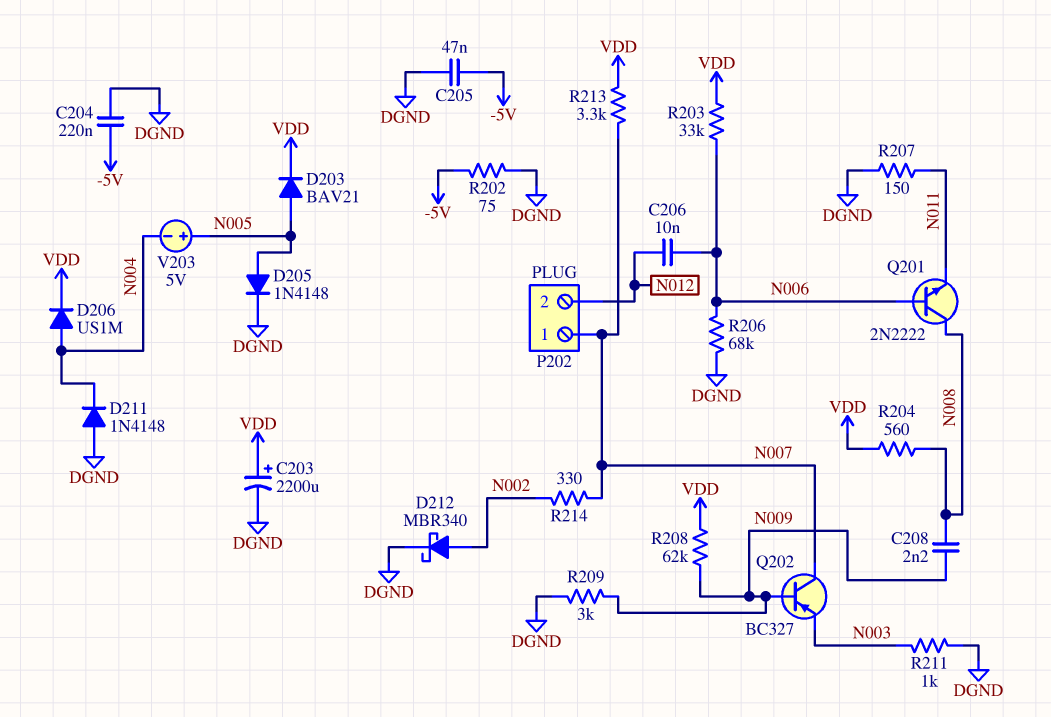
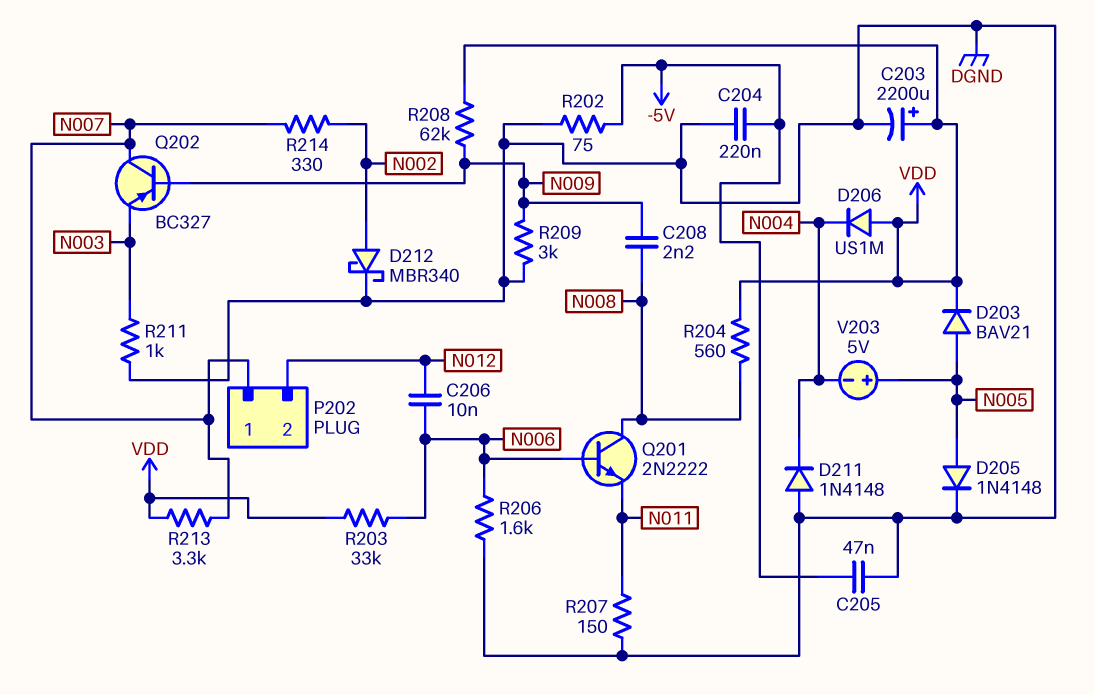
D206: diode US1M (A N004, K VDD) -> diode US1M (A VDD, K N004)
R206: 68k (DGND, N006) -> 1.6k (DGND, N006)

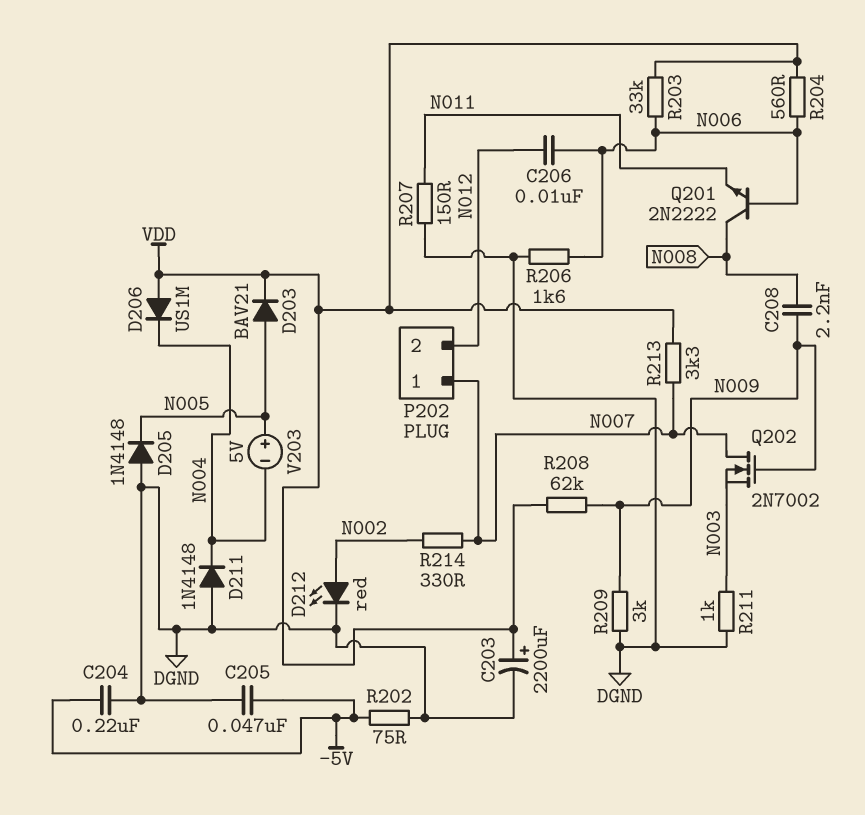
D205: diode 1N4148 (A N005, K DGND) -> diode 1N4148 (A DGND, K N005)
D212: schottky MBR340 (A N002, K DGND) -> LED red (A N002, K DGND)
Q202: PNP BC327 (B N009, C N007, E N003) -> NMOS 2N7002 (G N009, D N007, S N003)
R204: 560 (N008, VDD) -> 560 (N006, VDD)

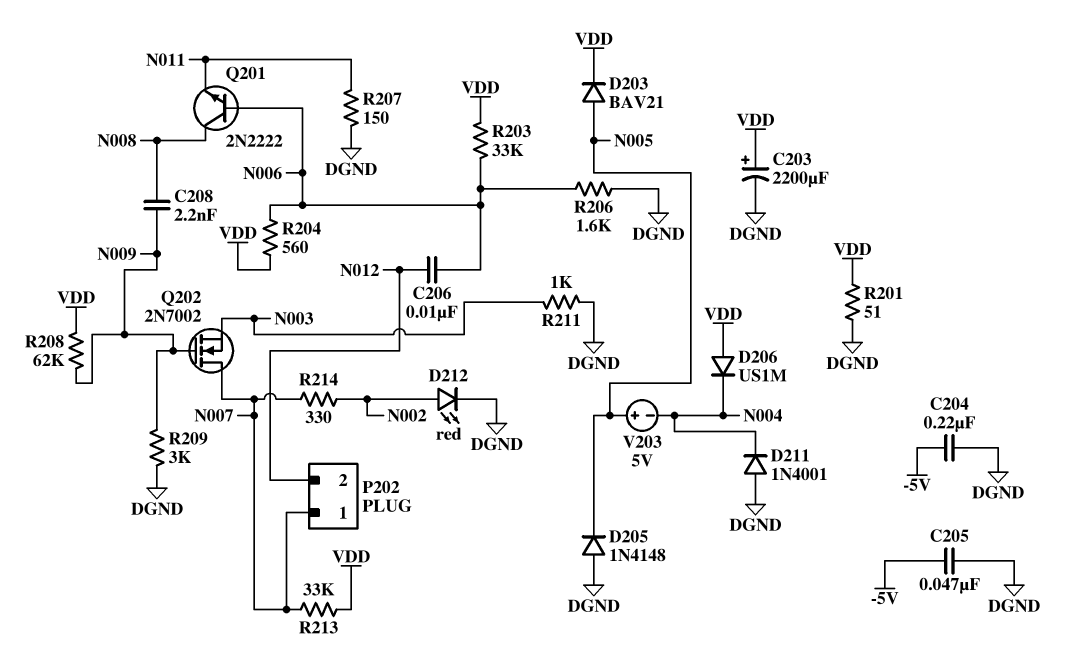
D211: diode 1N4148 (A DGND, K N004) -> diode 1N4001 (A DGND, K N004)
R201: none -> 51 (DGND, VDD)
R202: 75 (-5V, DGND) -> none
R213: 3.3k (N007, VDD) -> 33k (N007, VDD)

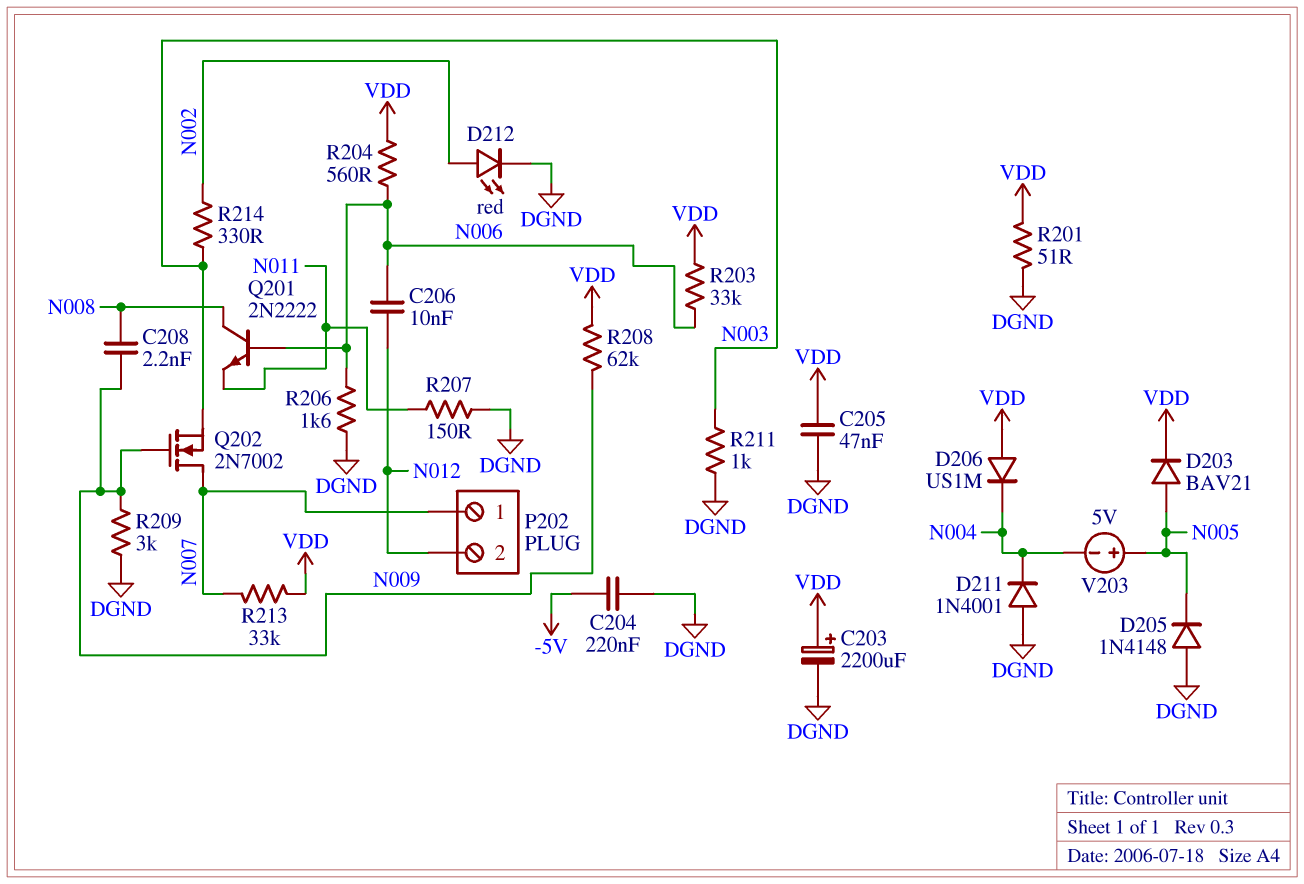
C205: 47nF (-5V, DGND) -> 47nF (DGND, VDD)
R214: 330 (N002, N007) -> 330 (N002, N003)

